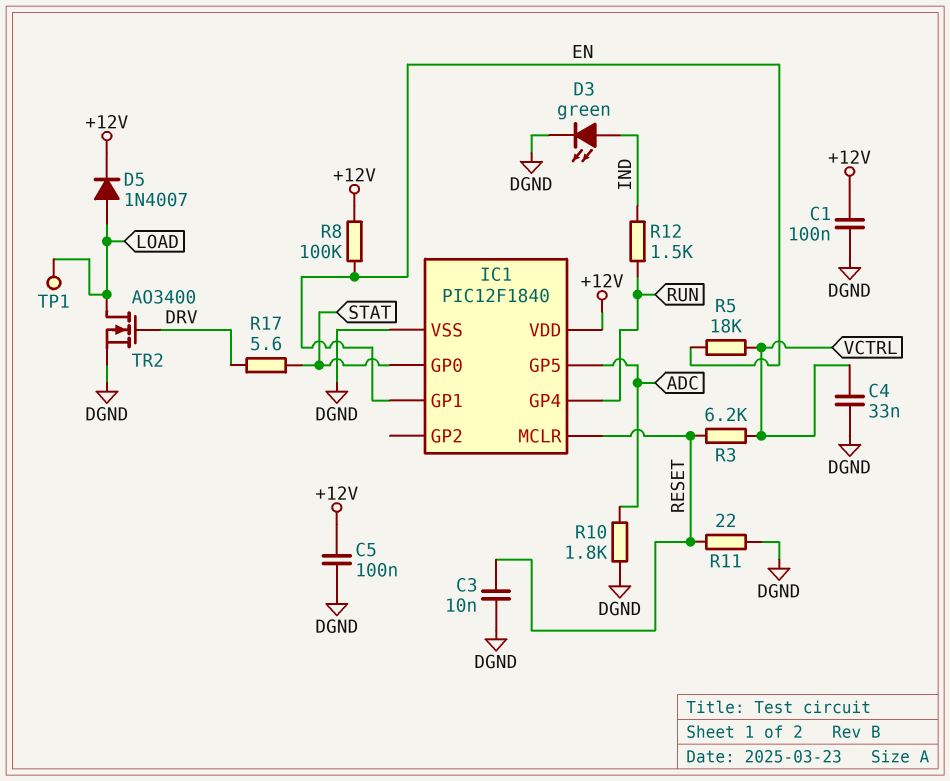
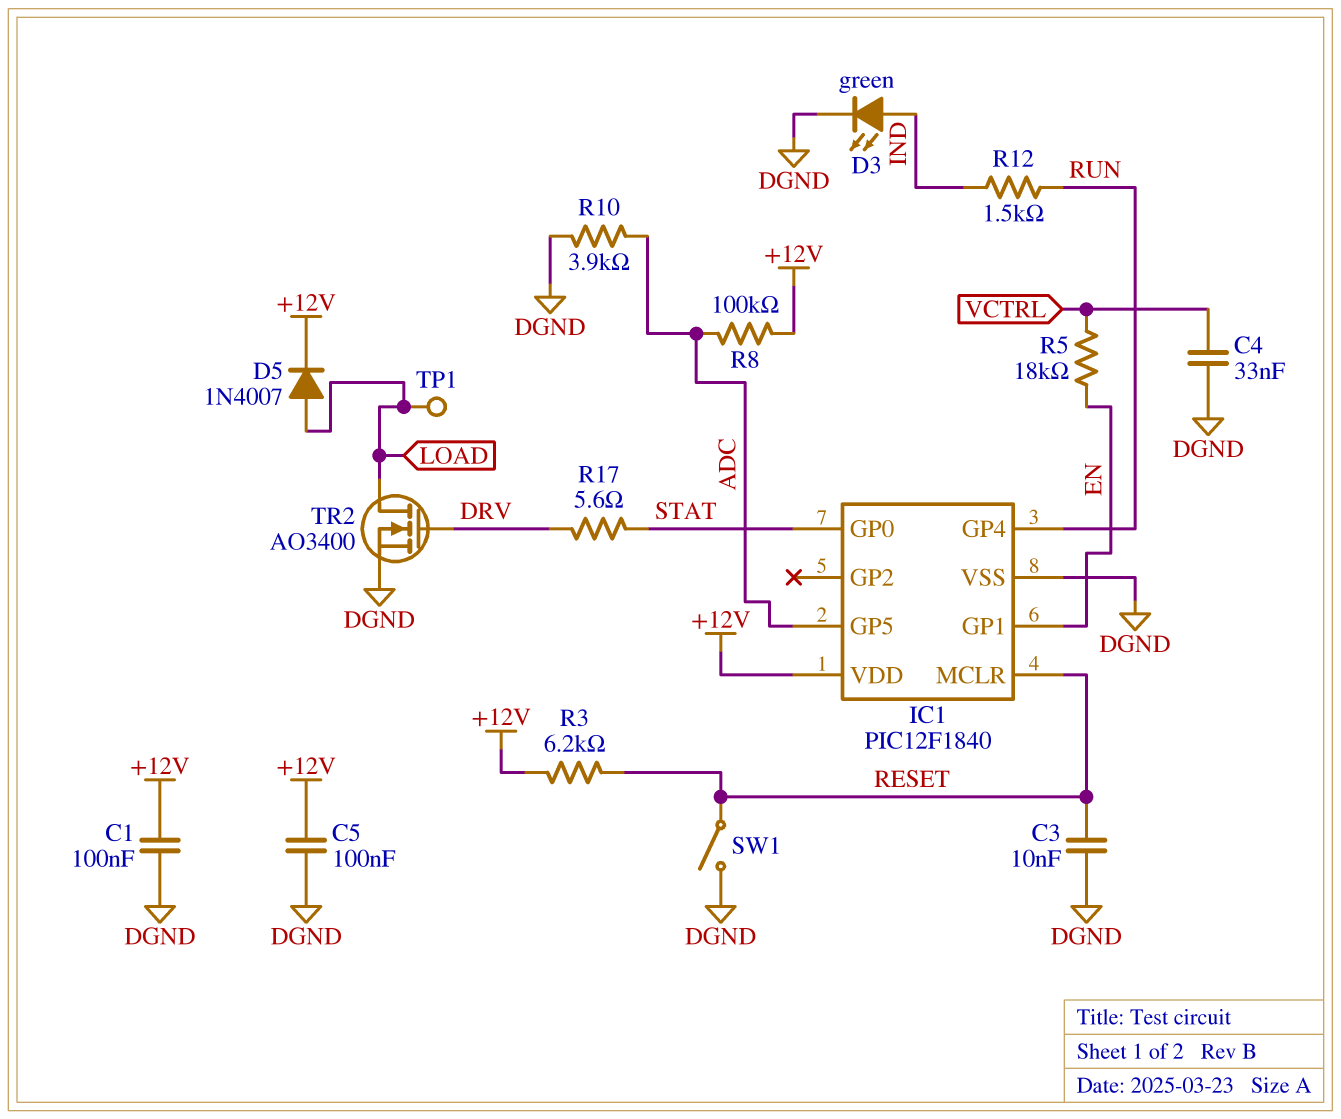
R3: 6.2k (RESET, VCTRL) -> 6.2k (+12V, RESET)
R8: 100k (+12V, EN) -> 100k (+12V, ADC)
R10: 1.8k (ADC, DGND) -> 3.9k (ADC, DGND)
R11: 22 (DGND, RESET) -> none
SW1: none -> switch (DGND, RESET)

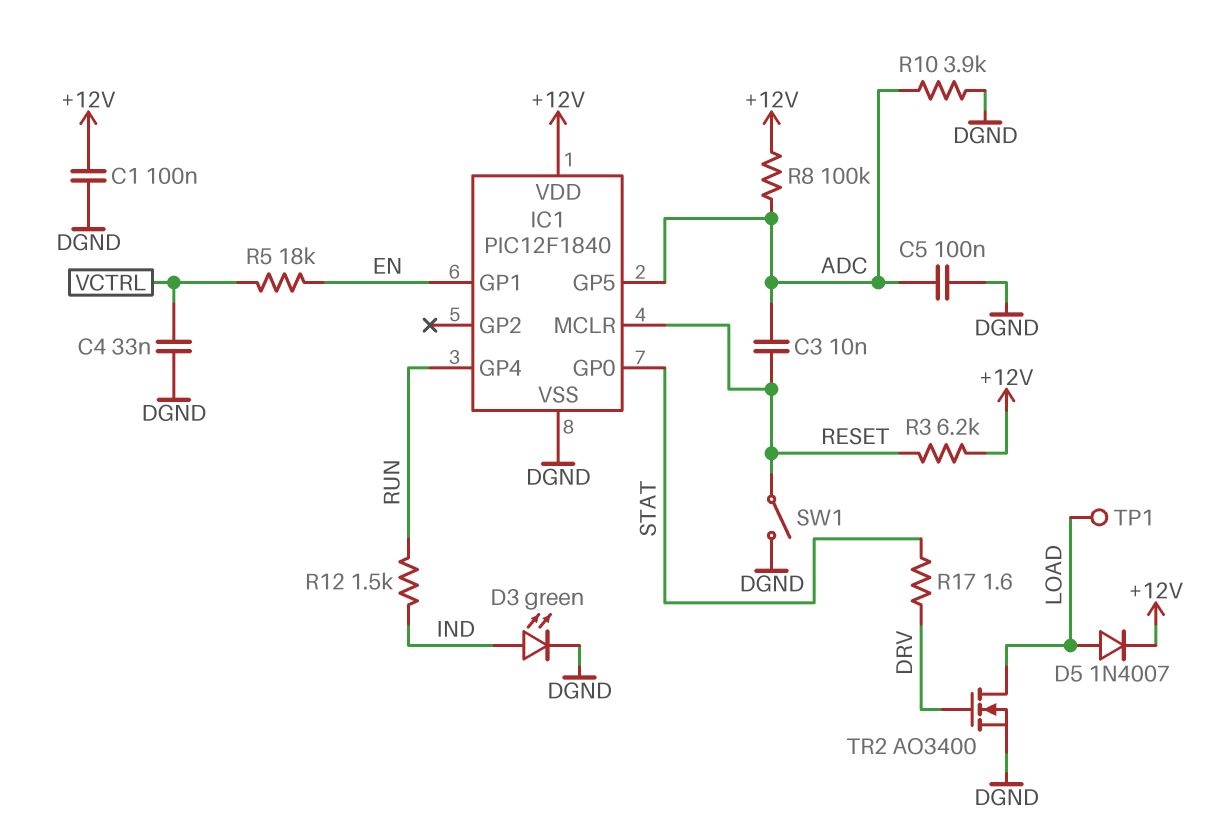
C3: 10nF (DGND, RESET) -> 10nF (ADC, RESET)
C5: 100nF (+12V, DGND) -> 100nF (ADC, DGND)
R17: 5.6 (DRV, STAT) -> 1.6 (DRV, STAT)

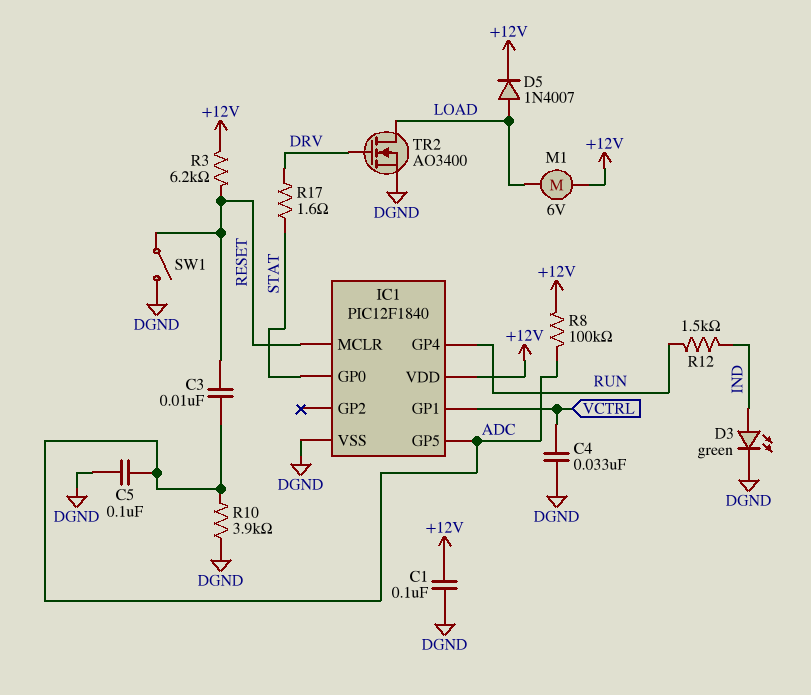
IC1 pin GP1: EN -> VCTRL
M1: none -> motor 6V (+12V, LOAD)
R5: 18k (EN, VCTRL) -> none
TP1: test point (LOAD) -> none

